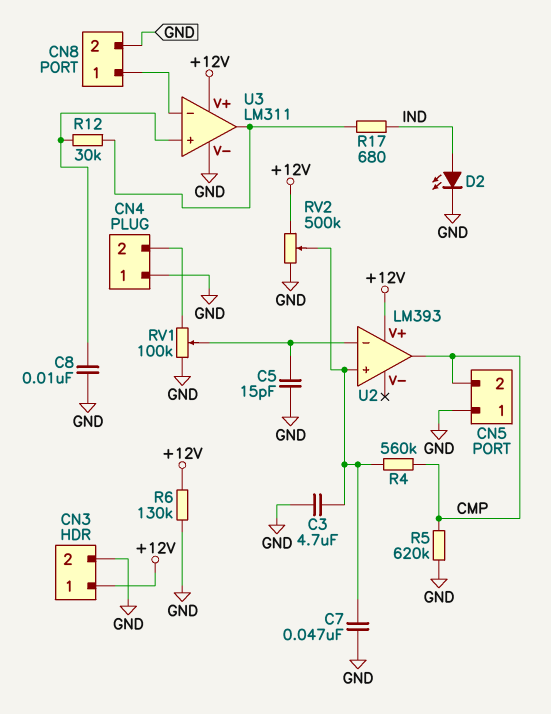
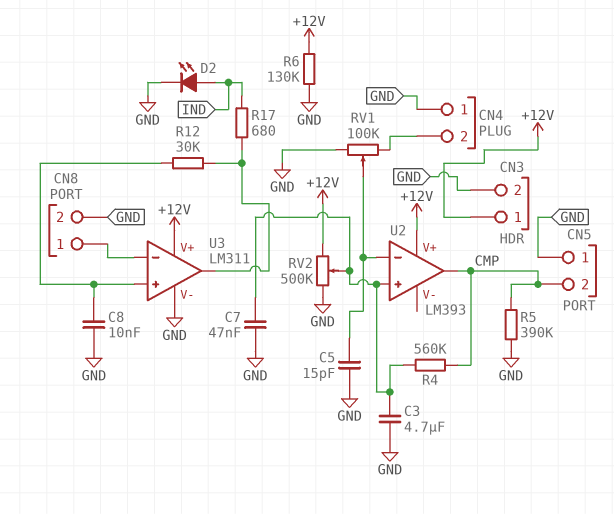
R5: 620k (CMP, GND) -> 390k (CMP, GND)

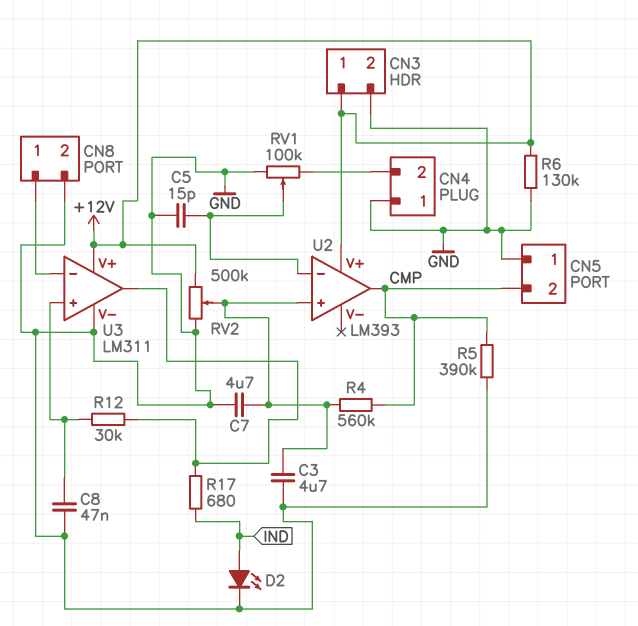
C7: 47nF (GND, U2/in+) -> 4.7uF (GND, U2/in+)
C8: 10nF (GND, U3/in+) -> 47nF (GND, U3/in+)

